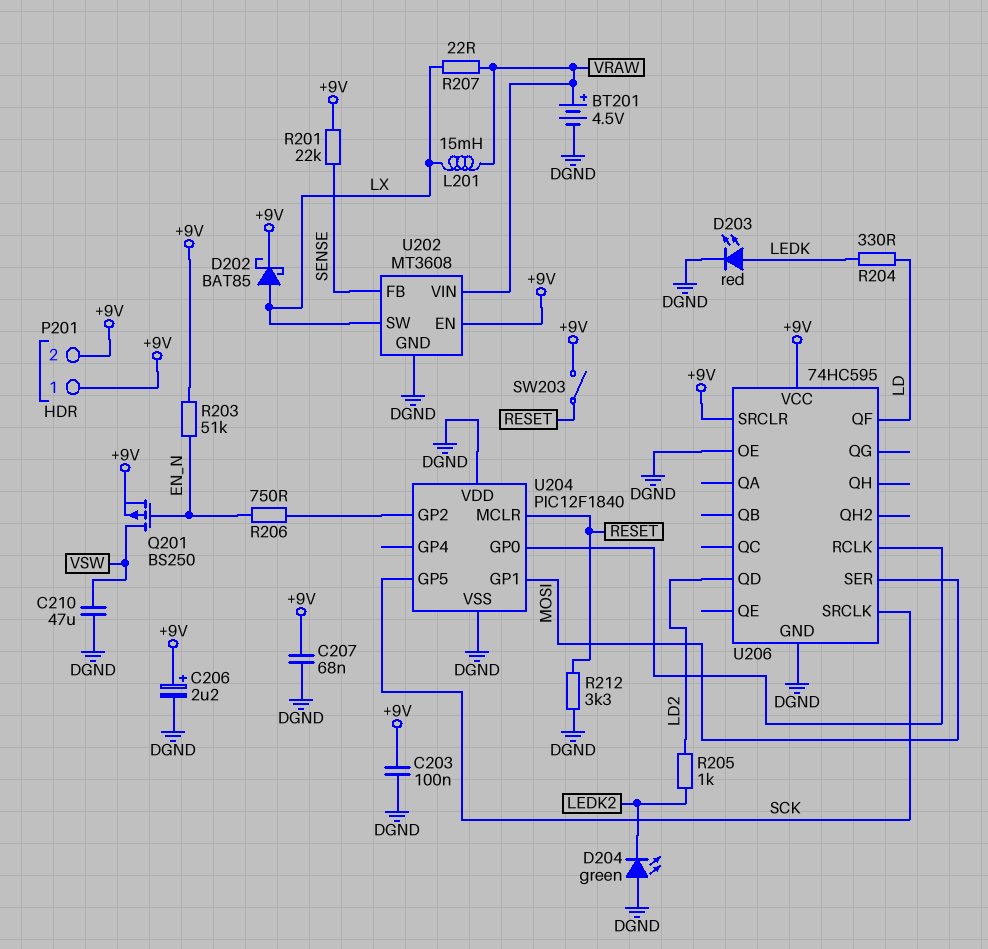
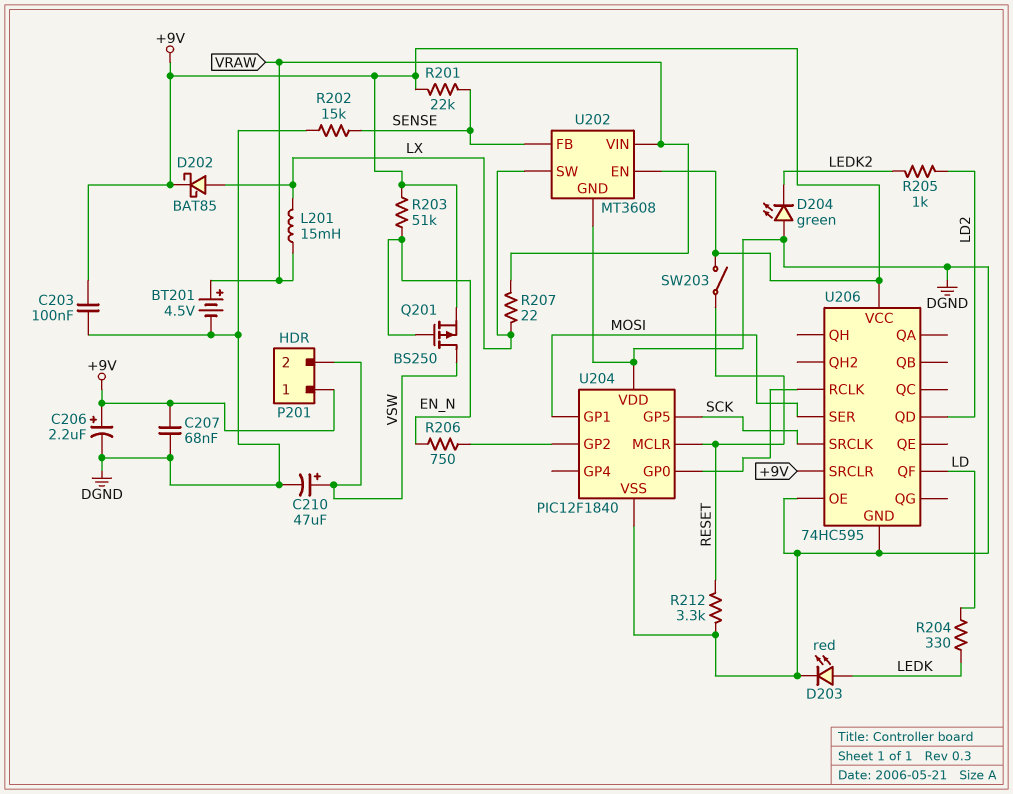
C210: 47uF (DGND, VSW) -> 47uF (plus VSW, minus DGND)
P201 pin 2: +9V -> VSW
R202: none -> 15k (DGND, SENSE)

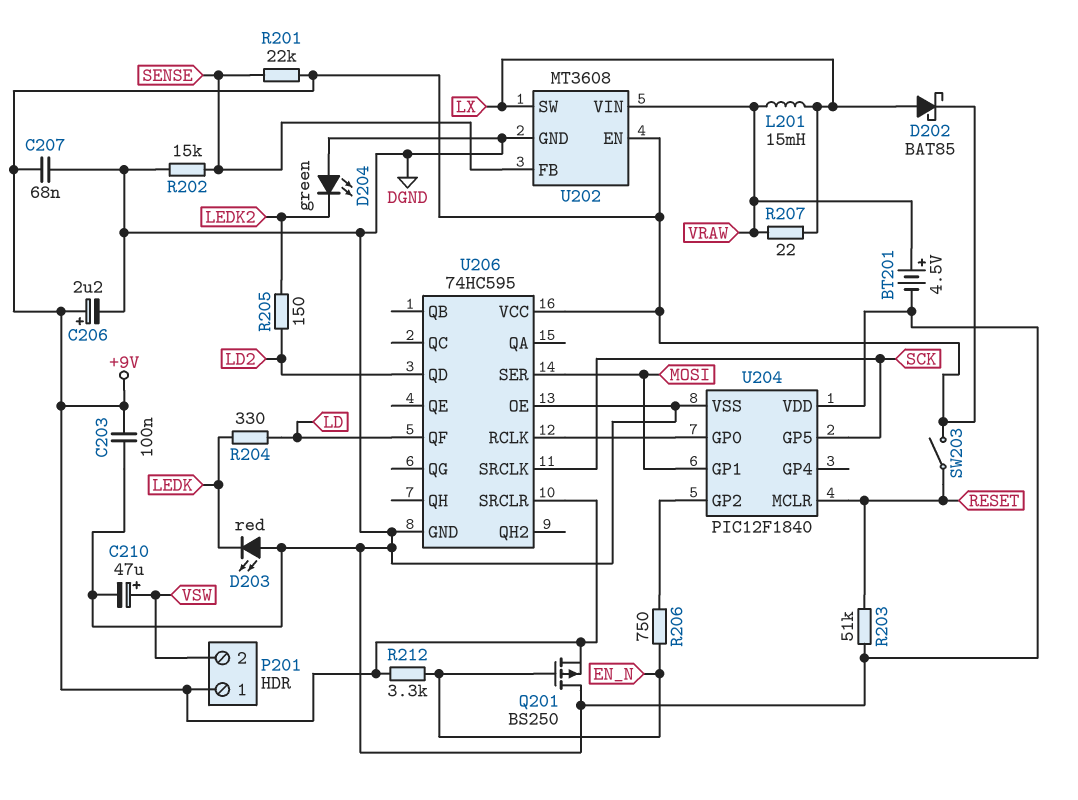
D203: LED red (A LEDK, K DGND) -> LED red (A DGND, K LEDK)
Q201: PMOS BS250 (G EN_N, D VSW, S +9V) -> PMOS BS250 (G EN_N, D DGND, S +9V)
R203: 51k (+9V, EN_N) -> 51k (DGND, RESET)
R205: 1k (LD2, LEDK2) -> 150 (LD2, LEDK2)
R212: 3.3k (DGND, RESET) -> 3.3k (+9V, EN_N)

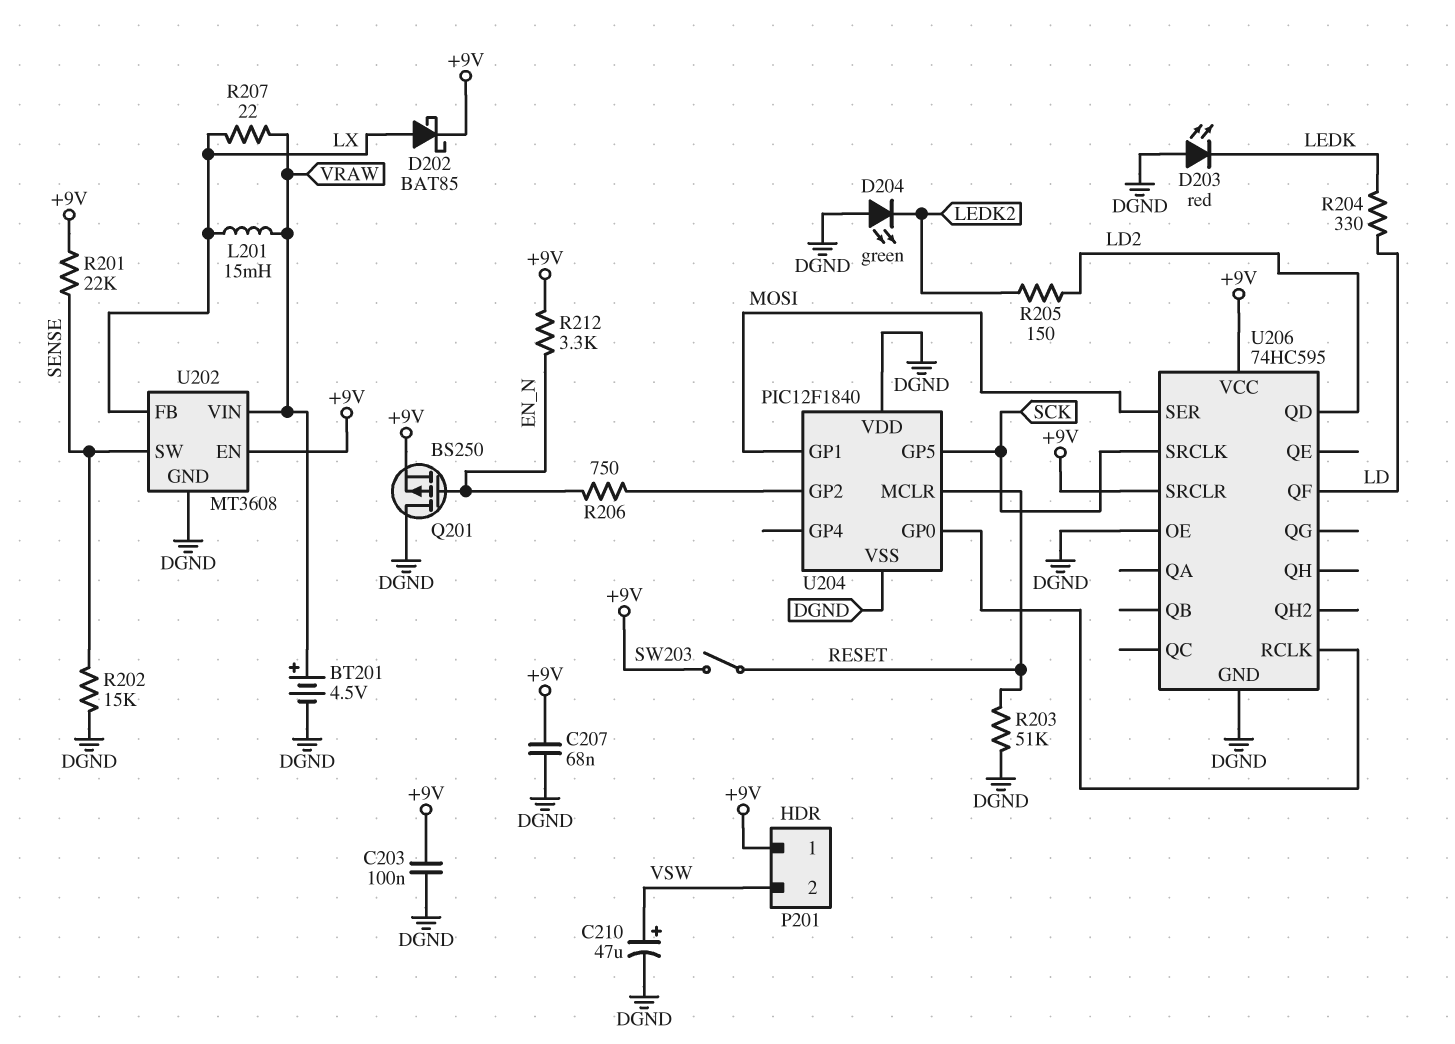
C206: 2.2uF (plus +9V, minus DGND) -> none
U202 pin FB: SENSE -> LX
U202 pin SW: LX -> SENSE

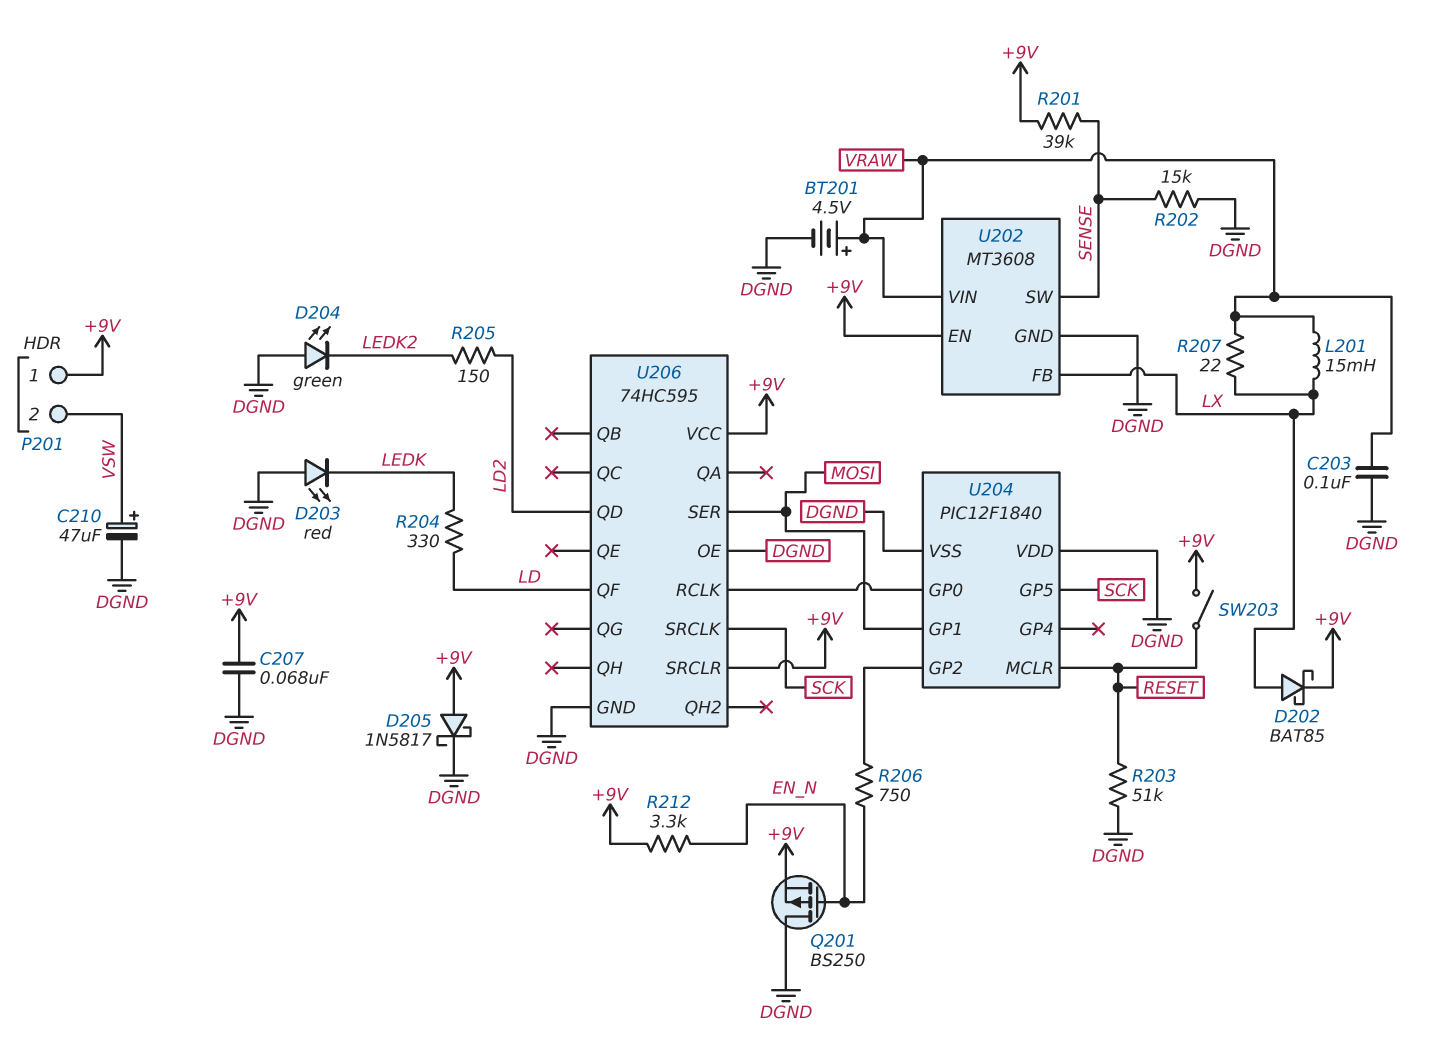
C203: 100nF (+9V, DGND) -> 100nF (DGND, VRAW)
D205: none -> schottky 1N5817 (A +9V, K DGND)
R201: 22k (+9V, SENSE) -> 39k (+9V, SENSE)

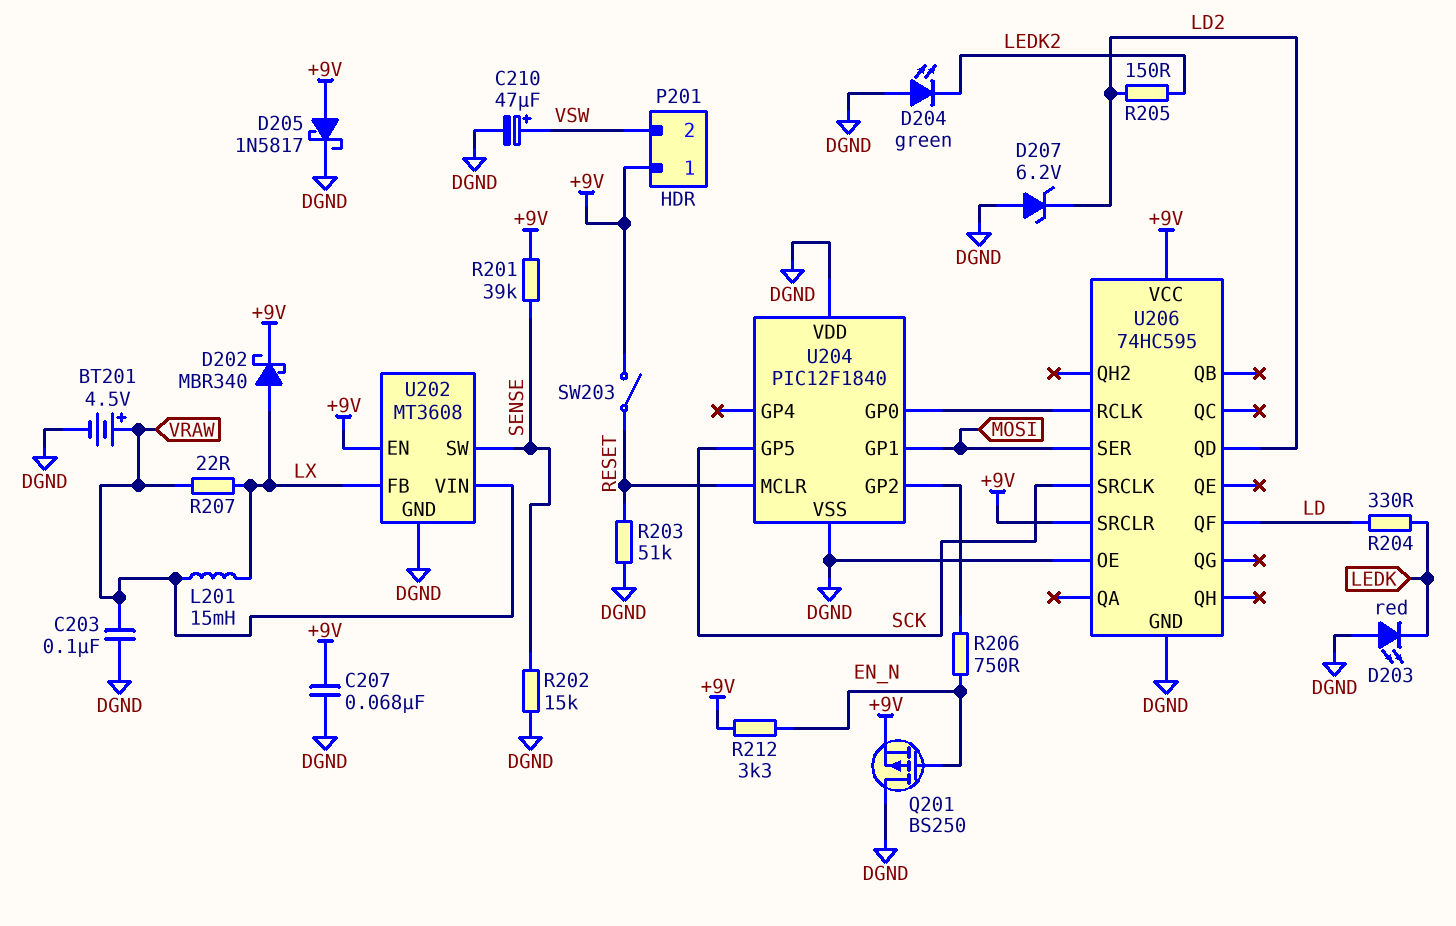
D202: schottky BAT85 (A LX, K +9V) -> schottky MBR340 (A LX, K +9V)
D207: none -> zener 6.2V (A DGND, K LD2)

